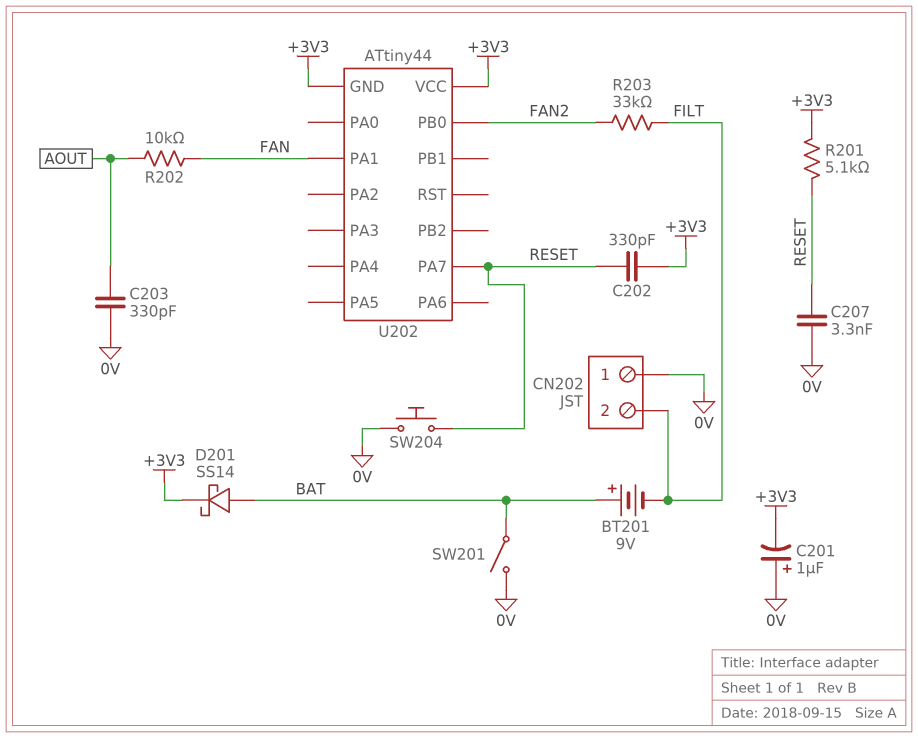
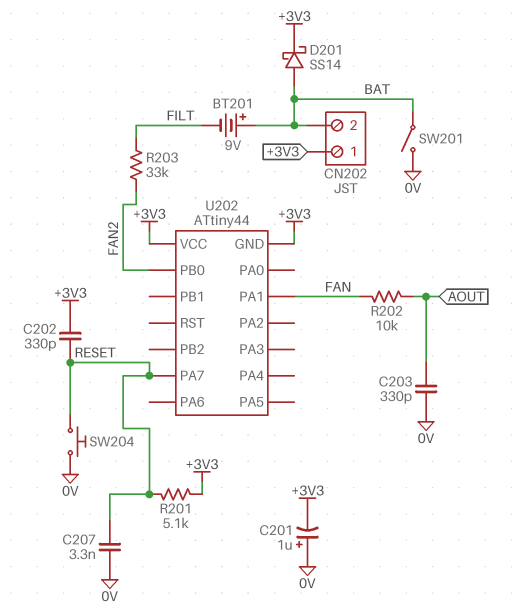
CN202 pin 1: 0V -> +3V3
CN202 pin 2: FILT -> BAT

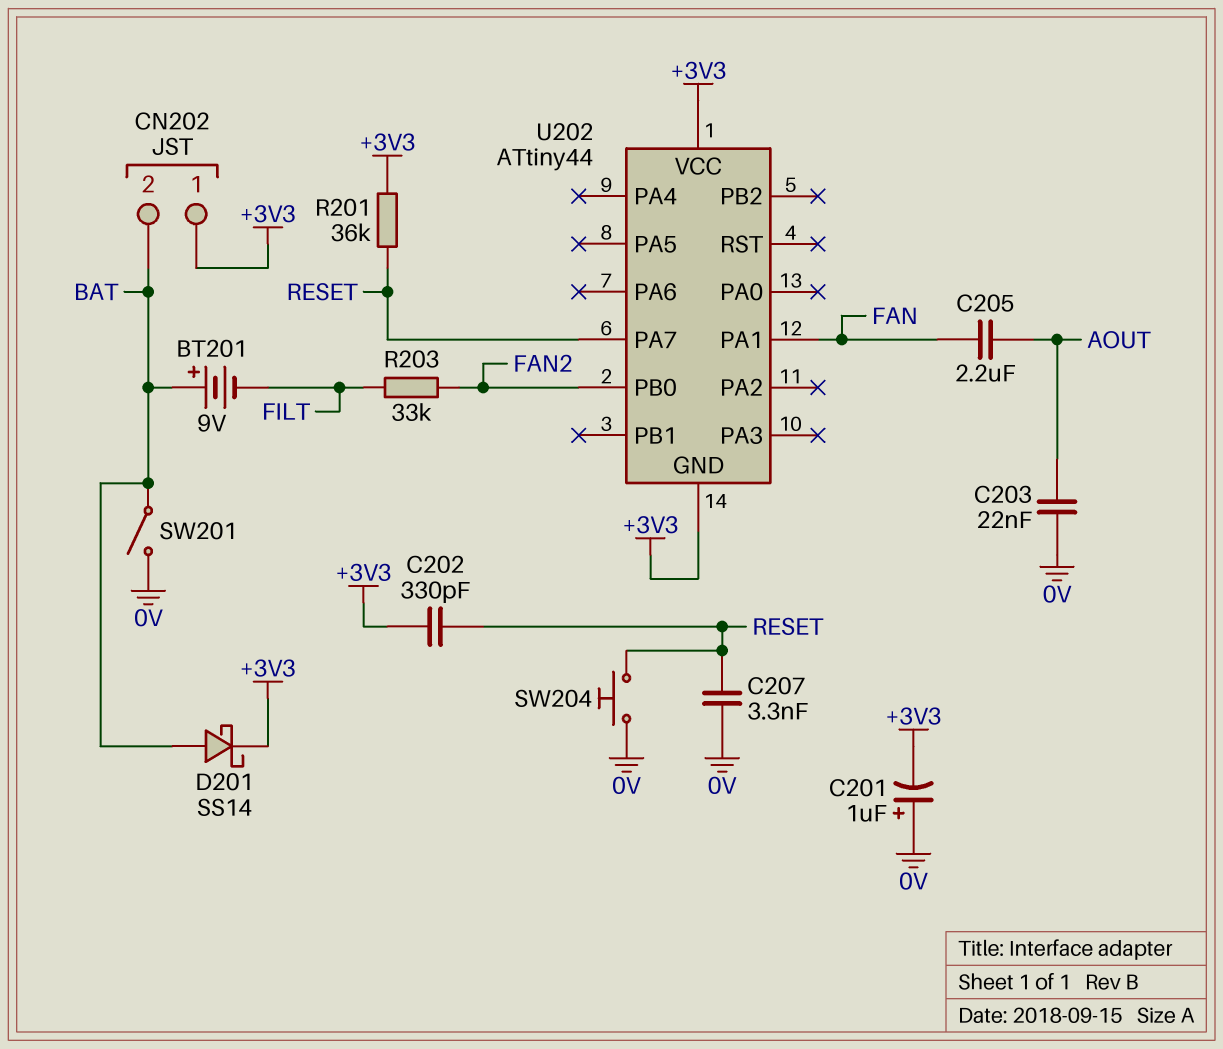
C203: 330pF (0V, AOUT) -> 22nF (0V, AOUT)
C205: none -> 2.2uF (AOUT, FAN)
R201: 5.1k (+3V3, RESET) -> 36k (+3V3, RESET)
R202: 10k (AOUT, FAN) -> none

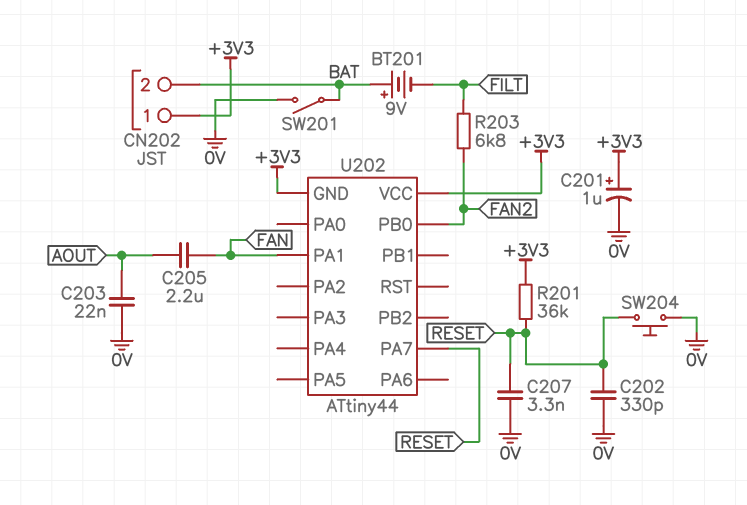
C201: 1uF (plus 0V, minus +3V3) -> 1uF (plus +3V3, minus 0V)
C202: 330pF (+3V3, RESET) -> 330pF (0V, RESET)
D201: schottky SS14 (A BAT, K +3V3) -> none
R203: 33k (FAN2, FILT) -> 6.8k (FAN2, FILT)

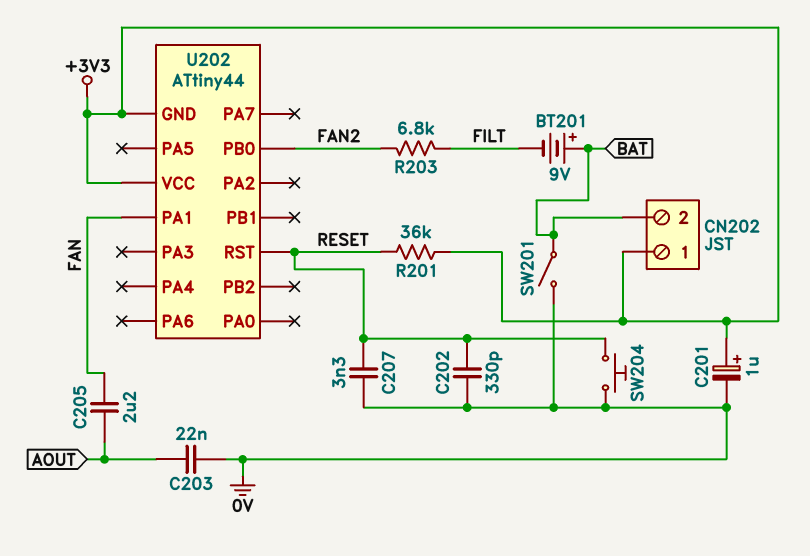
U202 pin PA7: RESET -> none
U202 pin RST: none -> RESET

